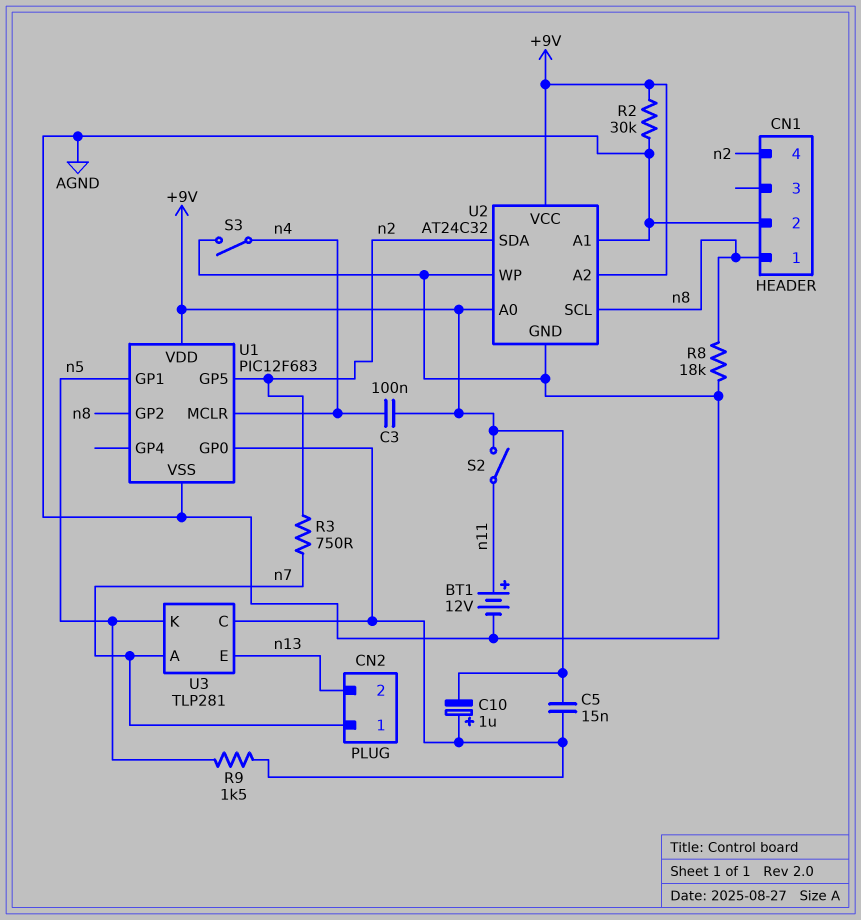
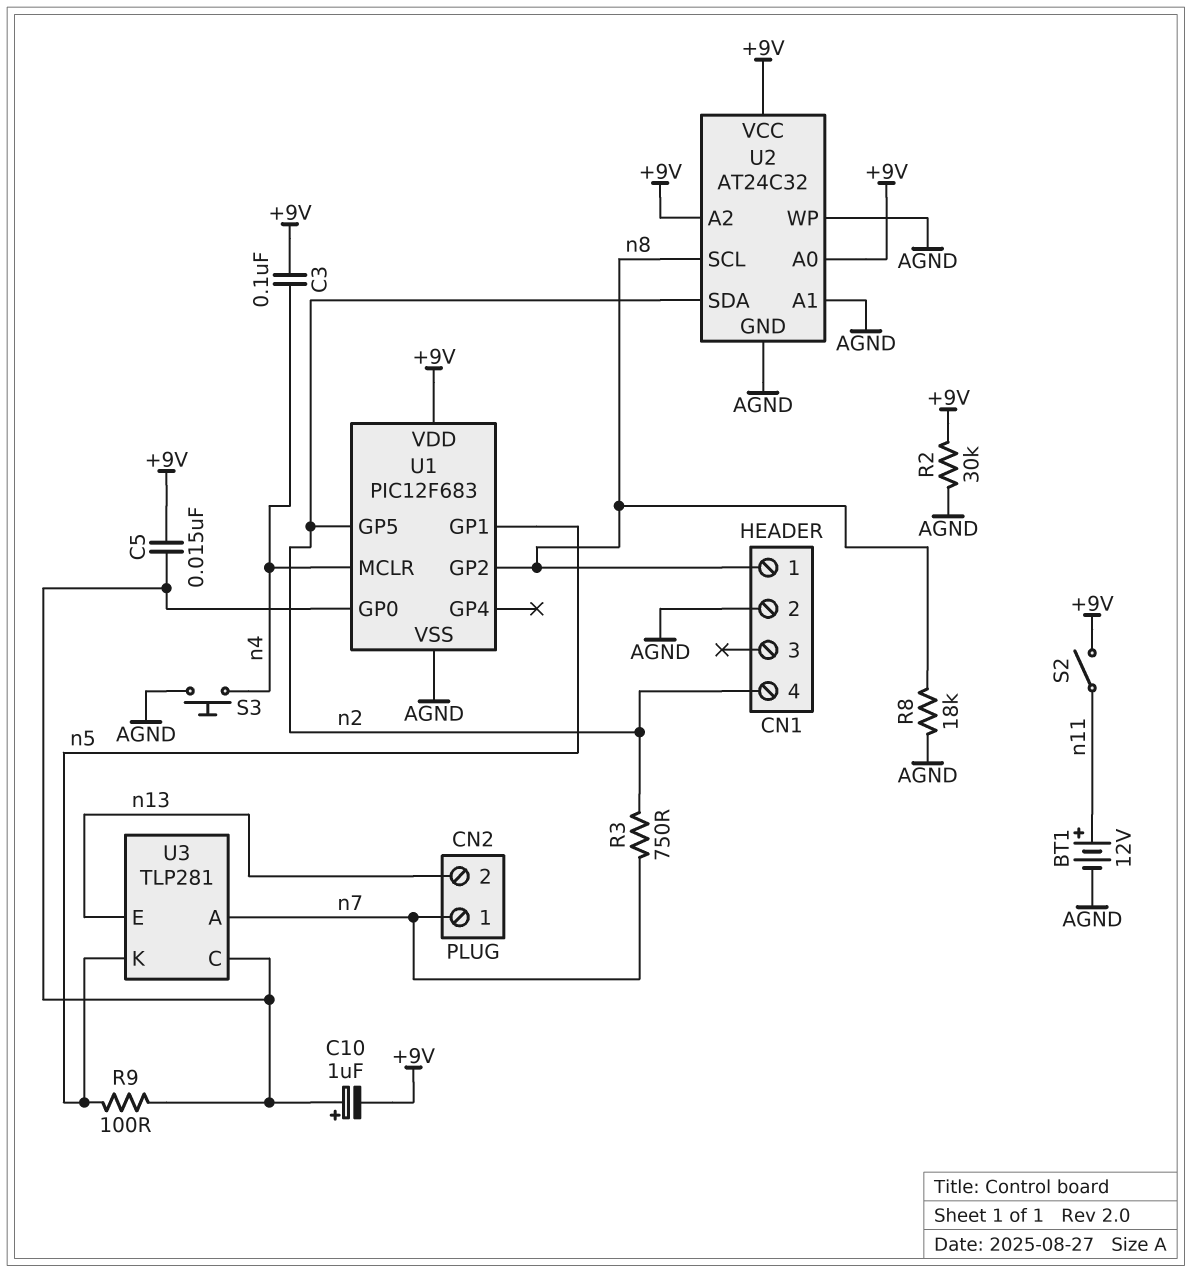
R9: 1.5k (U1/GP0, n5) -> 100 (U1/GP0, n5)
S3: switch (AGND, n4) -> button (AGND, n4)

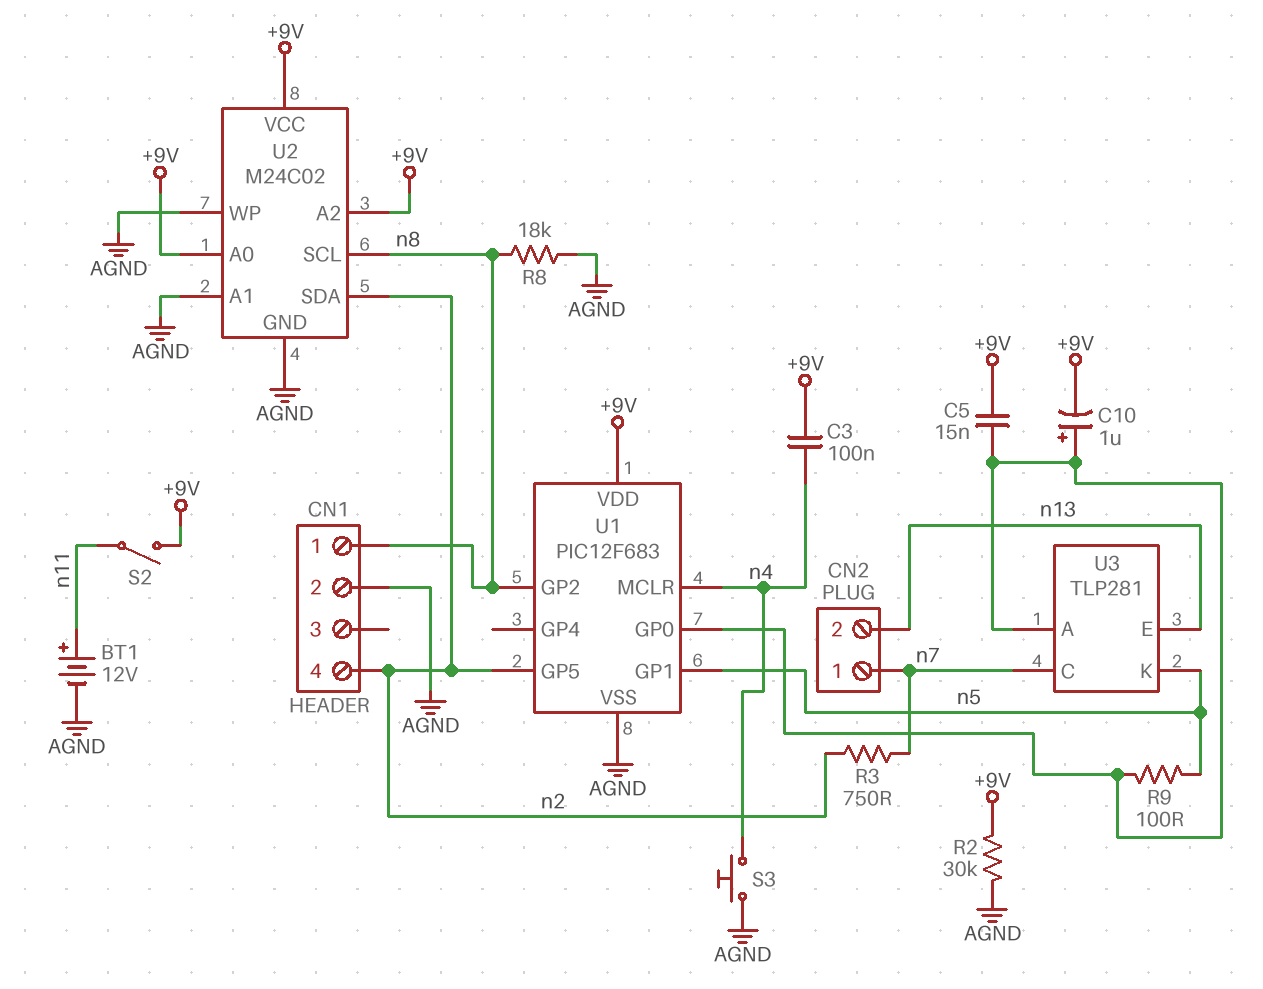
U2: AT24C32 -> M24C02
U3 pin A: n7 -> U1/GP0
U3 pin C: U1/GP0 -> n7

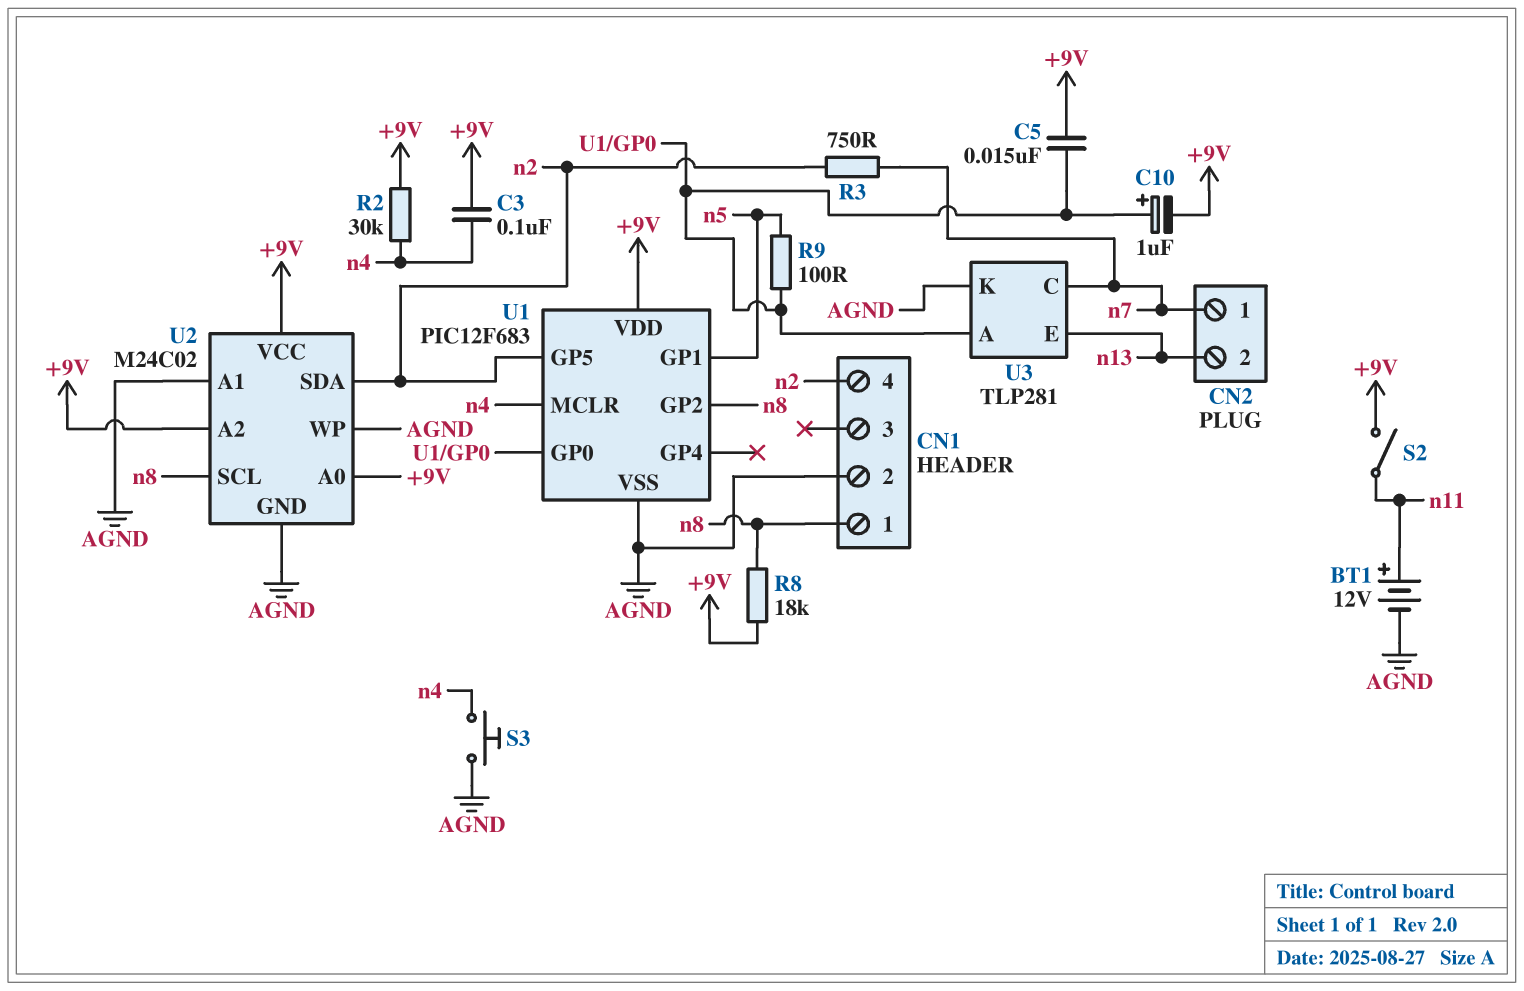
R2: 30k (+9V, AGND) -> 30k (+9V, n4)
R8: 18k (AGND, n8) -> 18k (+9V, n8)
U3 pin K: n5 -> AGND

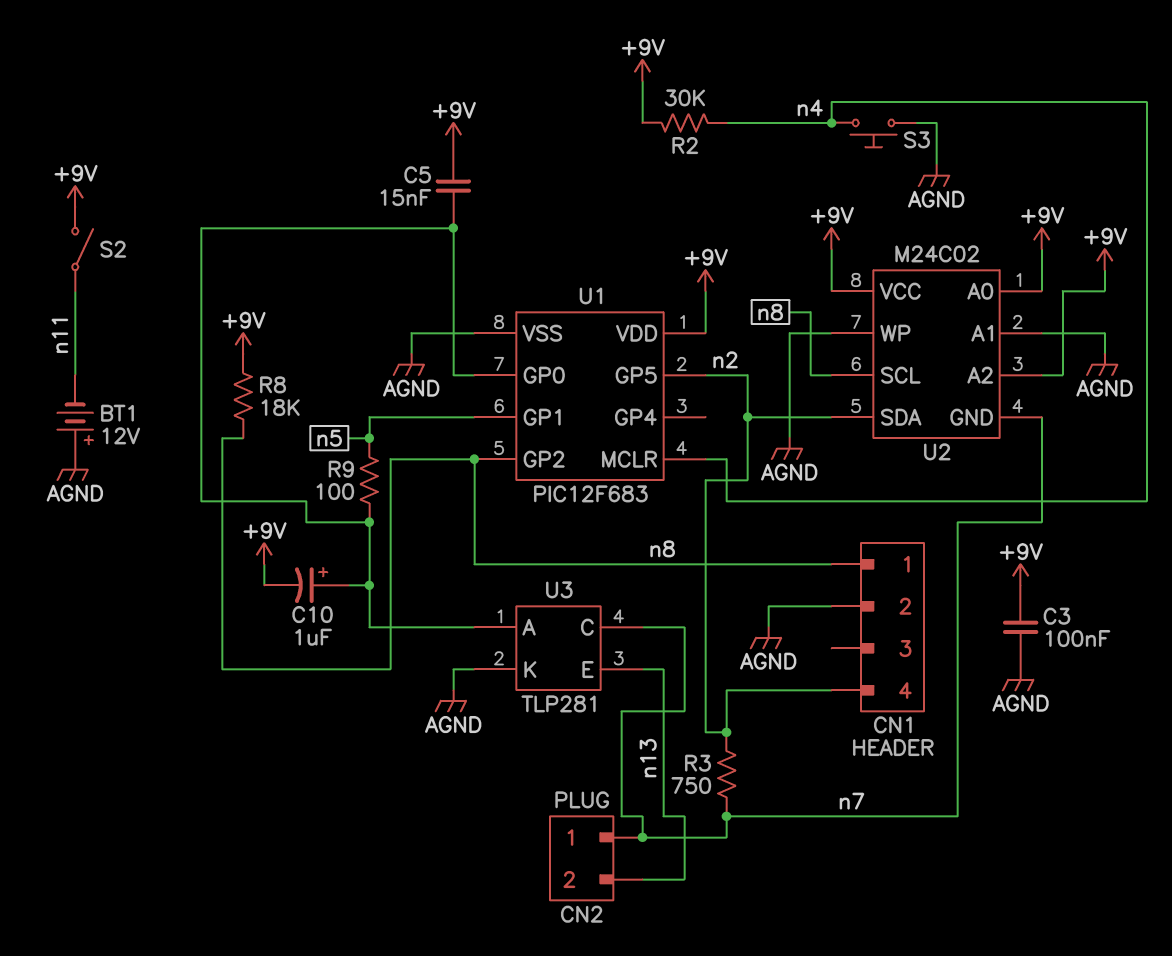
BT1: 12V (plus n11, minus AGND) -> 12V (plus AGND, minus n11)
C3: 100nF (+9V, n4) -> 100nF (+9V, AGND)
U2 pin GND: AGND -> n7

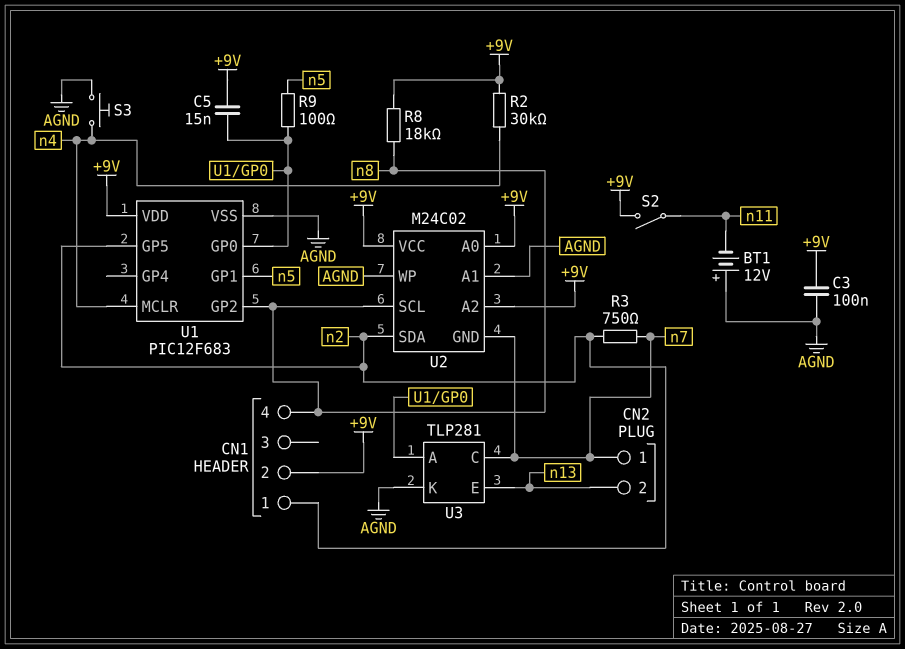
C10: 1uF (plus U1/GP0, minus +9V) -> none
CN1 pin 1: n8 -> n2
CN1 pin 2: AGND -> +9V
CN1 pin 4: n2 -> n8

